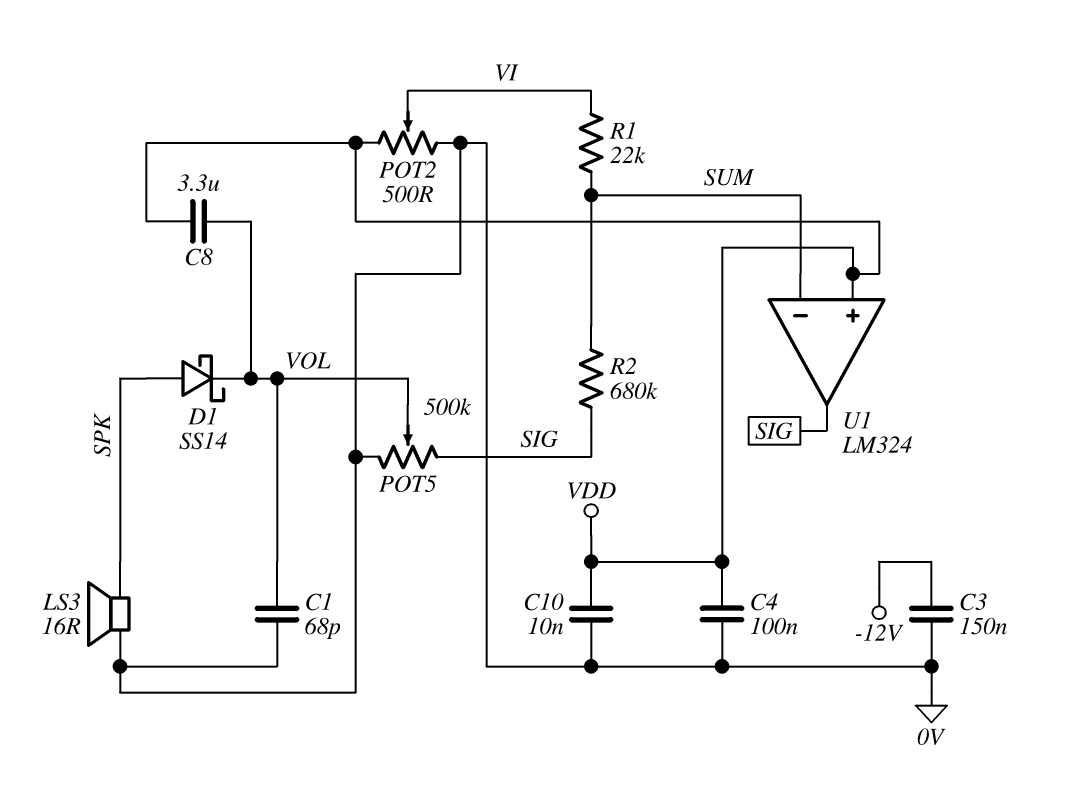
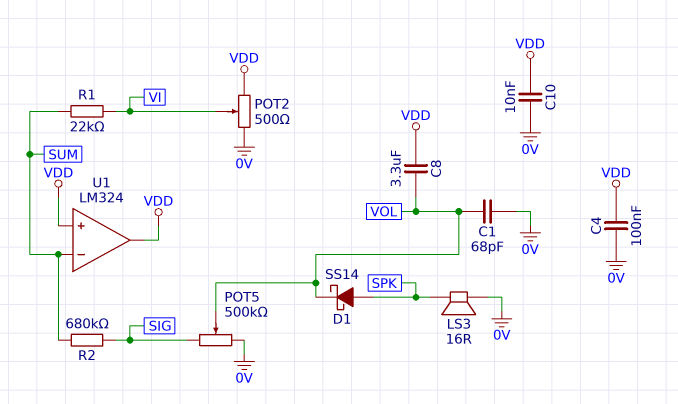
C3: 150nF (-12V, 0V) -> none
U1 pin out: SIG -> VDD

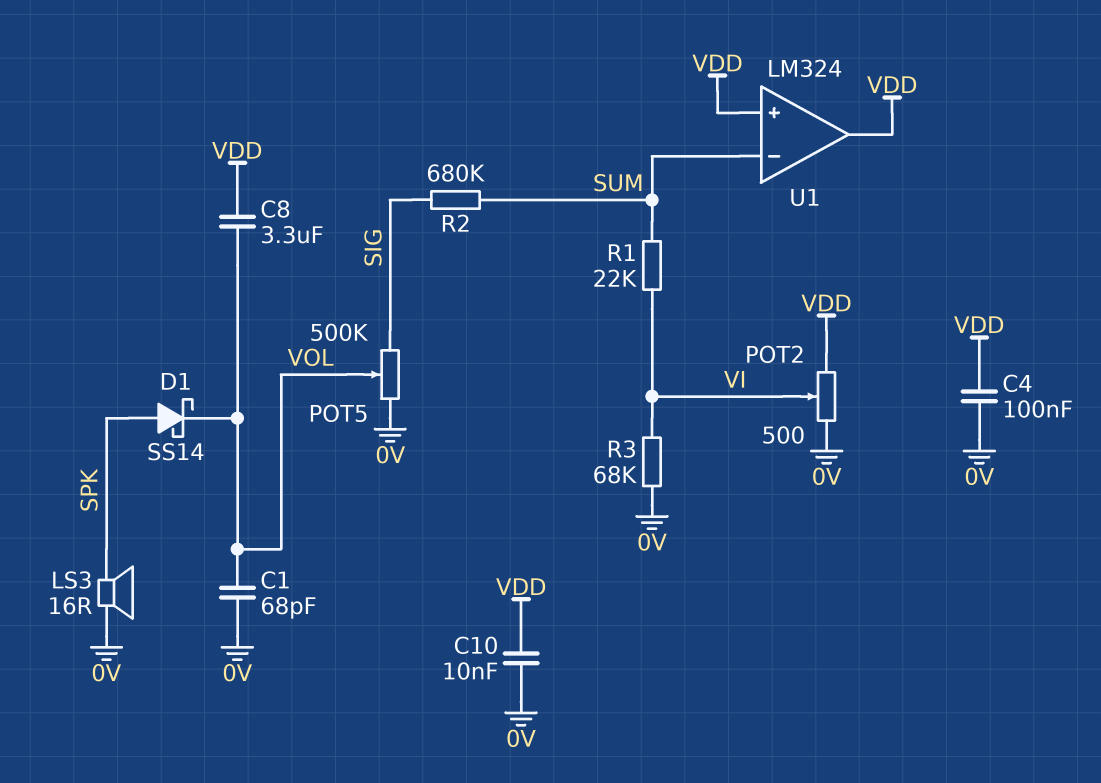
R3: none -> 68k (0V, VI)

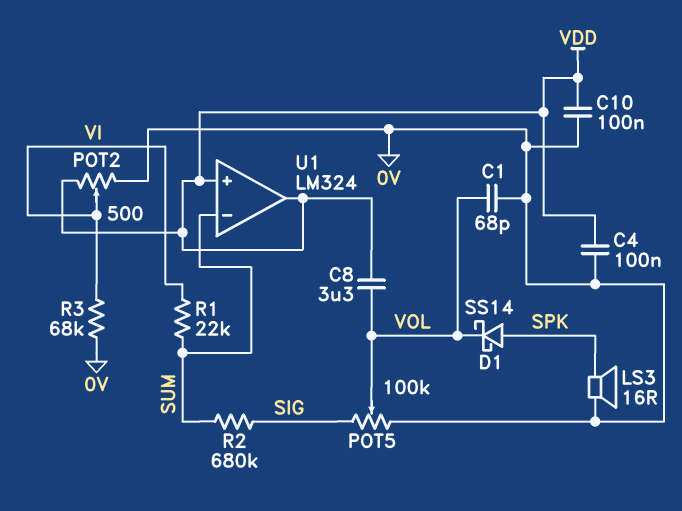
C10: 10nF (0V, VDD) -> 100nF (0V, VDD)
POT5: 500k (0V, SIG, wiper VOL) -> 100k (0V, SIG, wiper VOL)

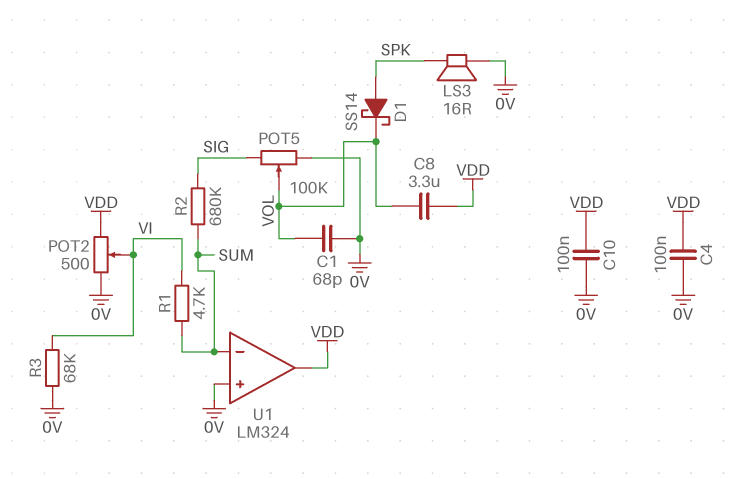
R1: 22k (SUM, VI) -> 4.7k (SUM, VI)
U1 pin in+: VDD -> 0V

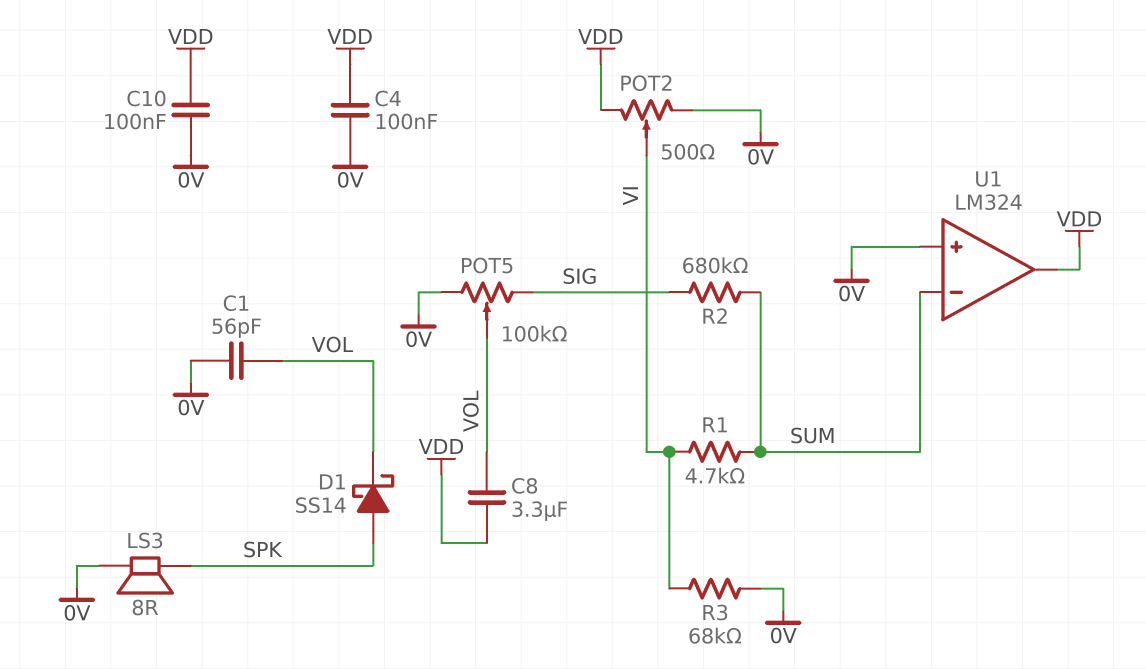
C1: 68pF (0V, VOL) -> 56pF (0V, VOL)
LS3: speaker 16R (0V, SPK) -> speaker 8R (0V, SPK)

